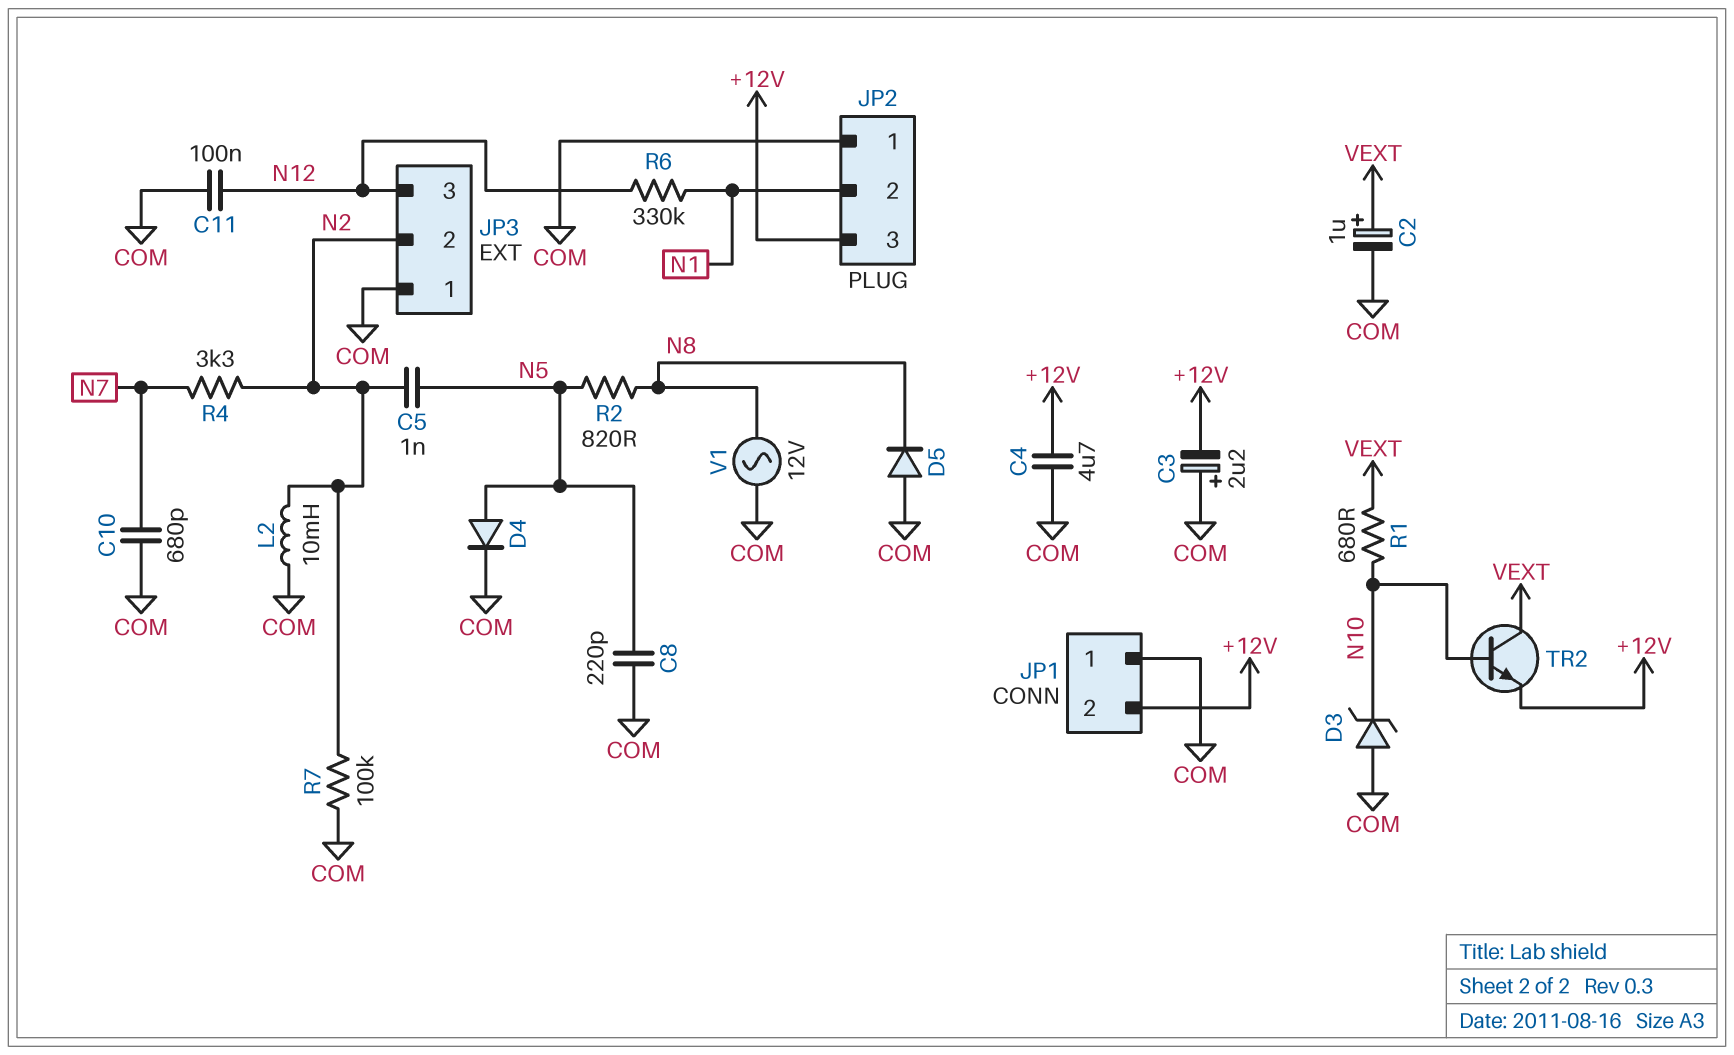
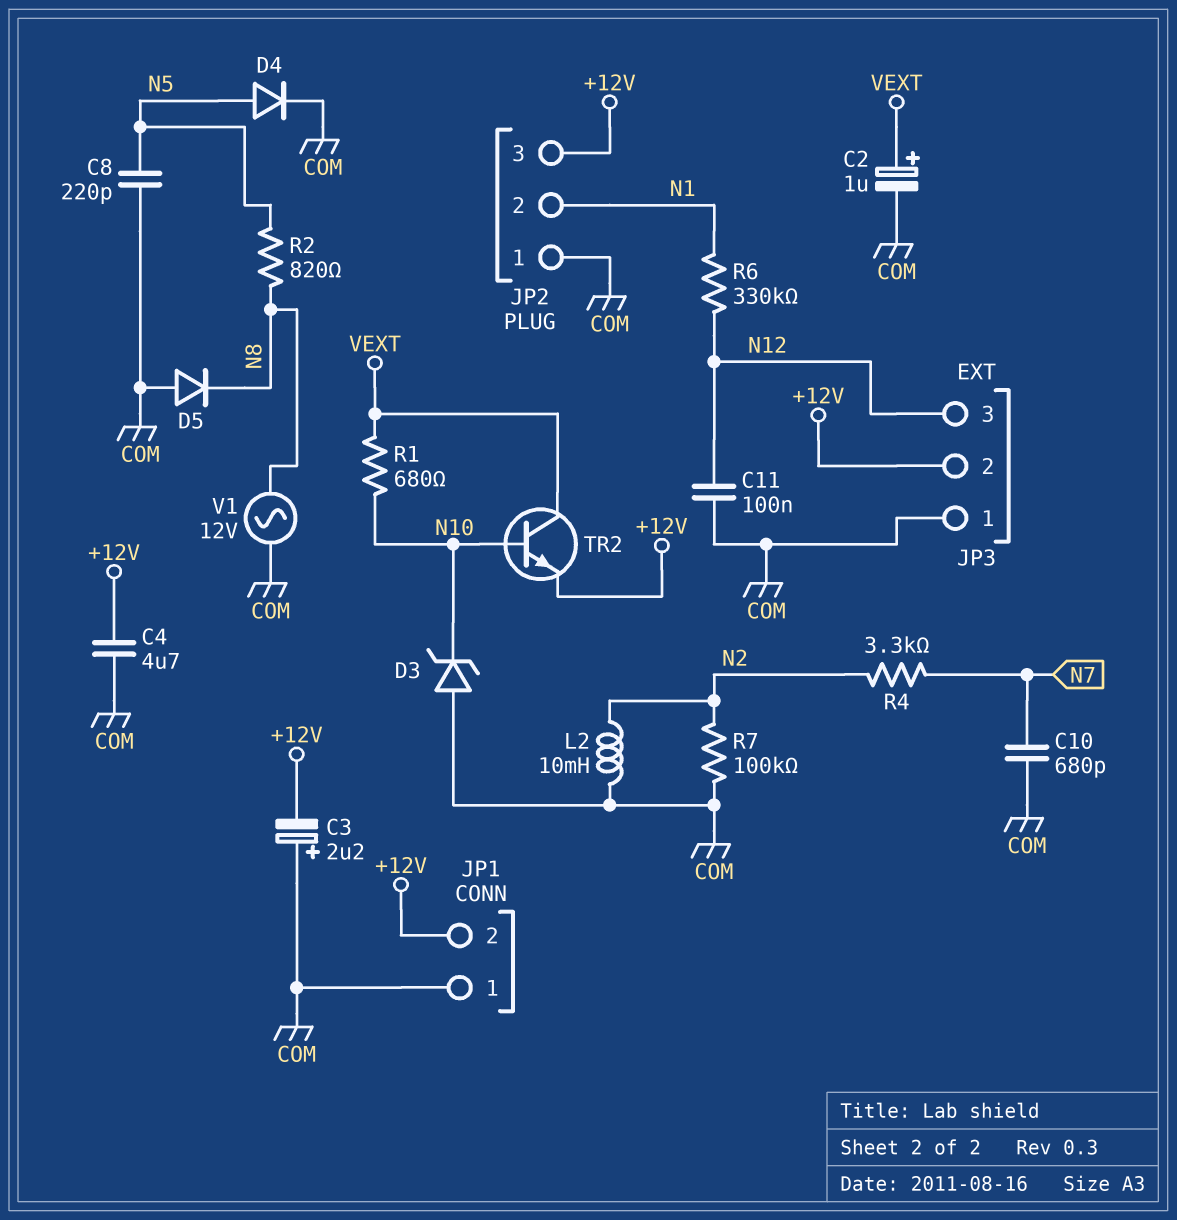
C5: 1nF (N2, N5) -> none
JP3 pin 2: N2 -> +12V

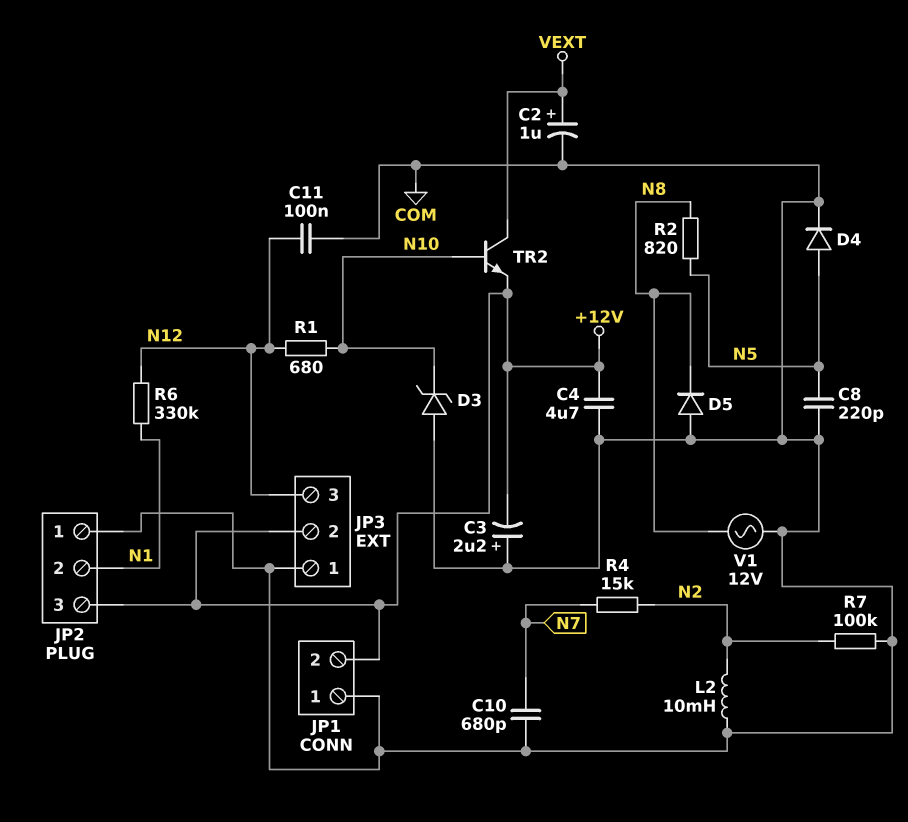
R1: 680 (N10, VEXT) -> 680 (N10, N12)
R4: 3.3k (N2, N7) -> 15k (N2, N7)

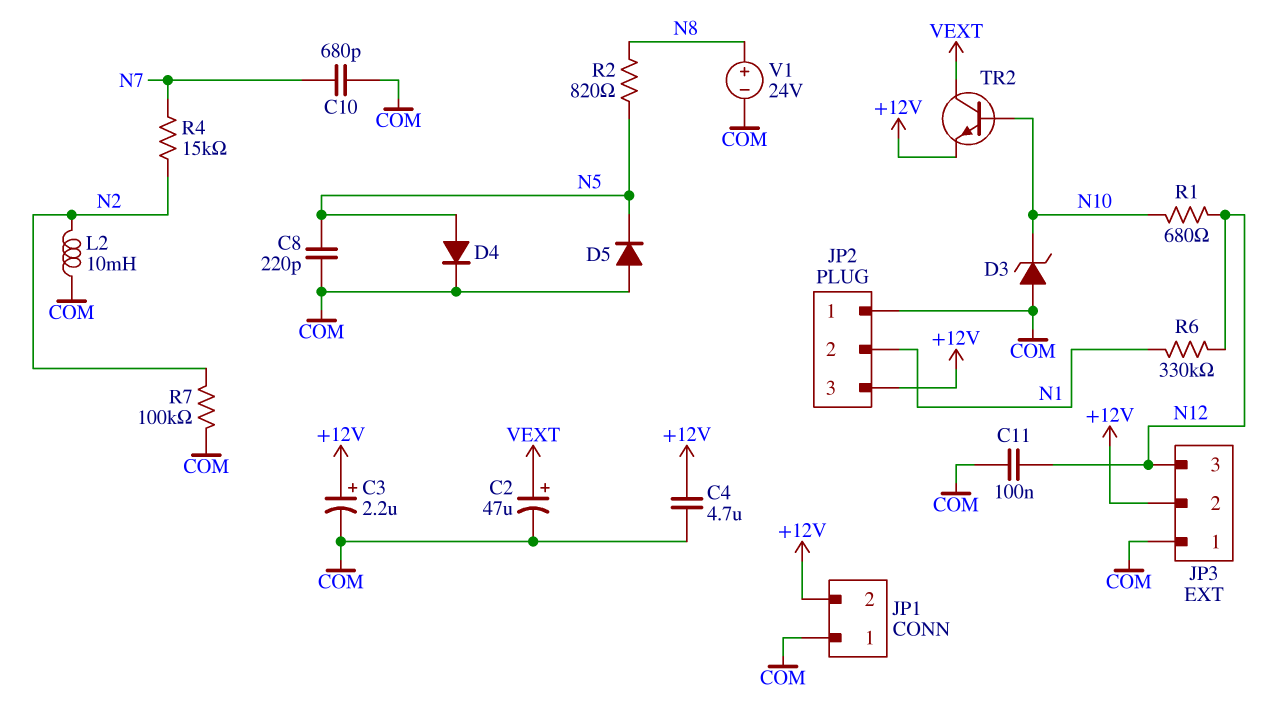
C2: 1uF (plus VEXT, minus COM) -> 47uF (plus VEXT, minus COM)
C3: 2.2uF (plus COM, minus +12V) -> 2.2uF (plus +12V, minus COM)
D5: diode (A COM, K N8) -> diode (A COM, K N5)
V1: AC 12V (COM, N8) -> 24V (plus N8, minus COM)

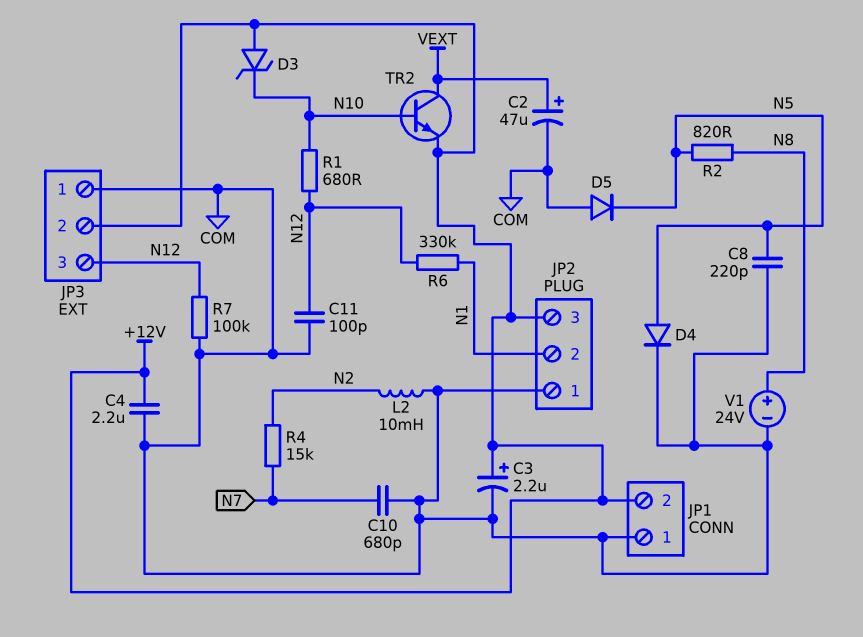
C4: 4.7uF (+12V, COM) -> 2.2uF (+12V, COM)
C11: 100nF (COM, N12) -> 100pF (COM, N12)
D3: zener (A COM, K N10) -> zener (A +12V, K N10)
R7: 100k (COM, N2) -> 100k (COM, N12)

